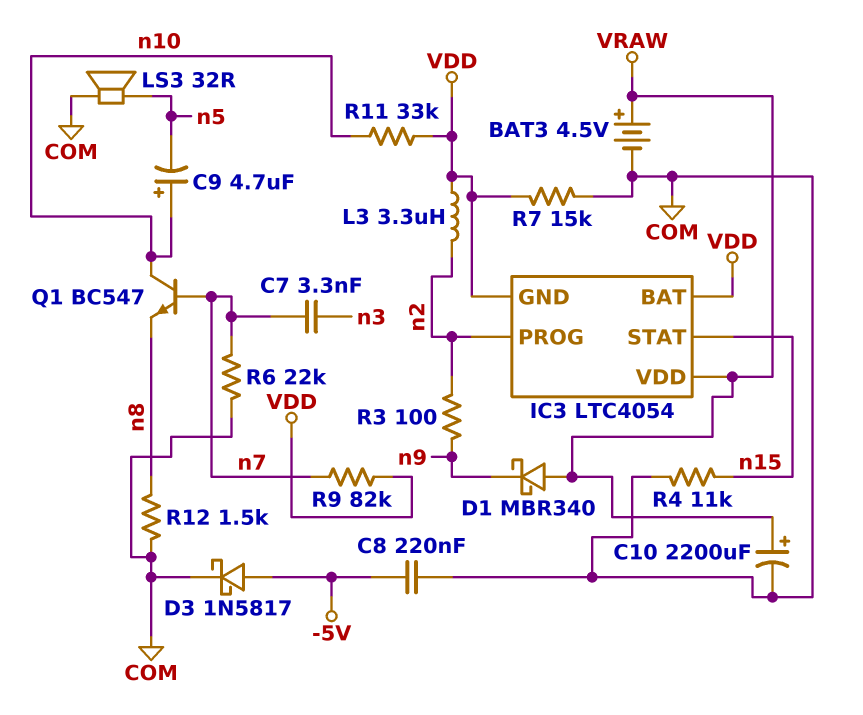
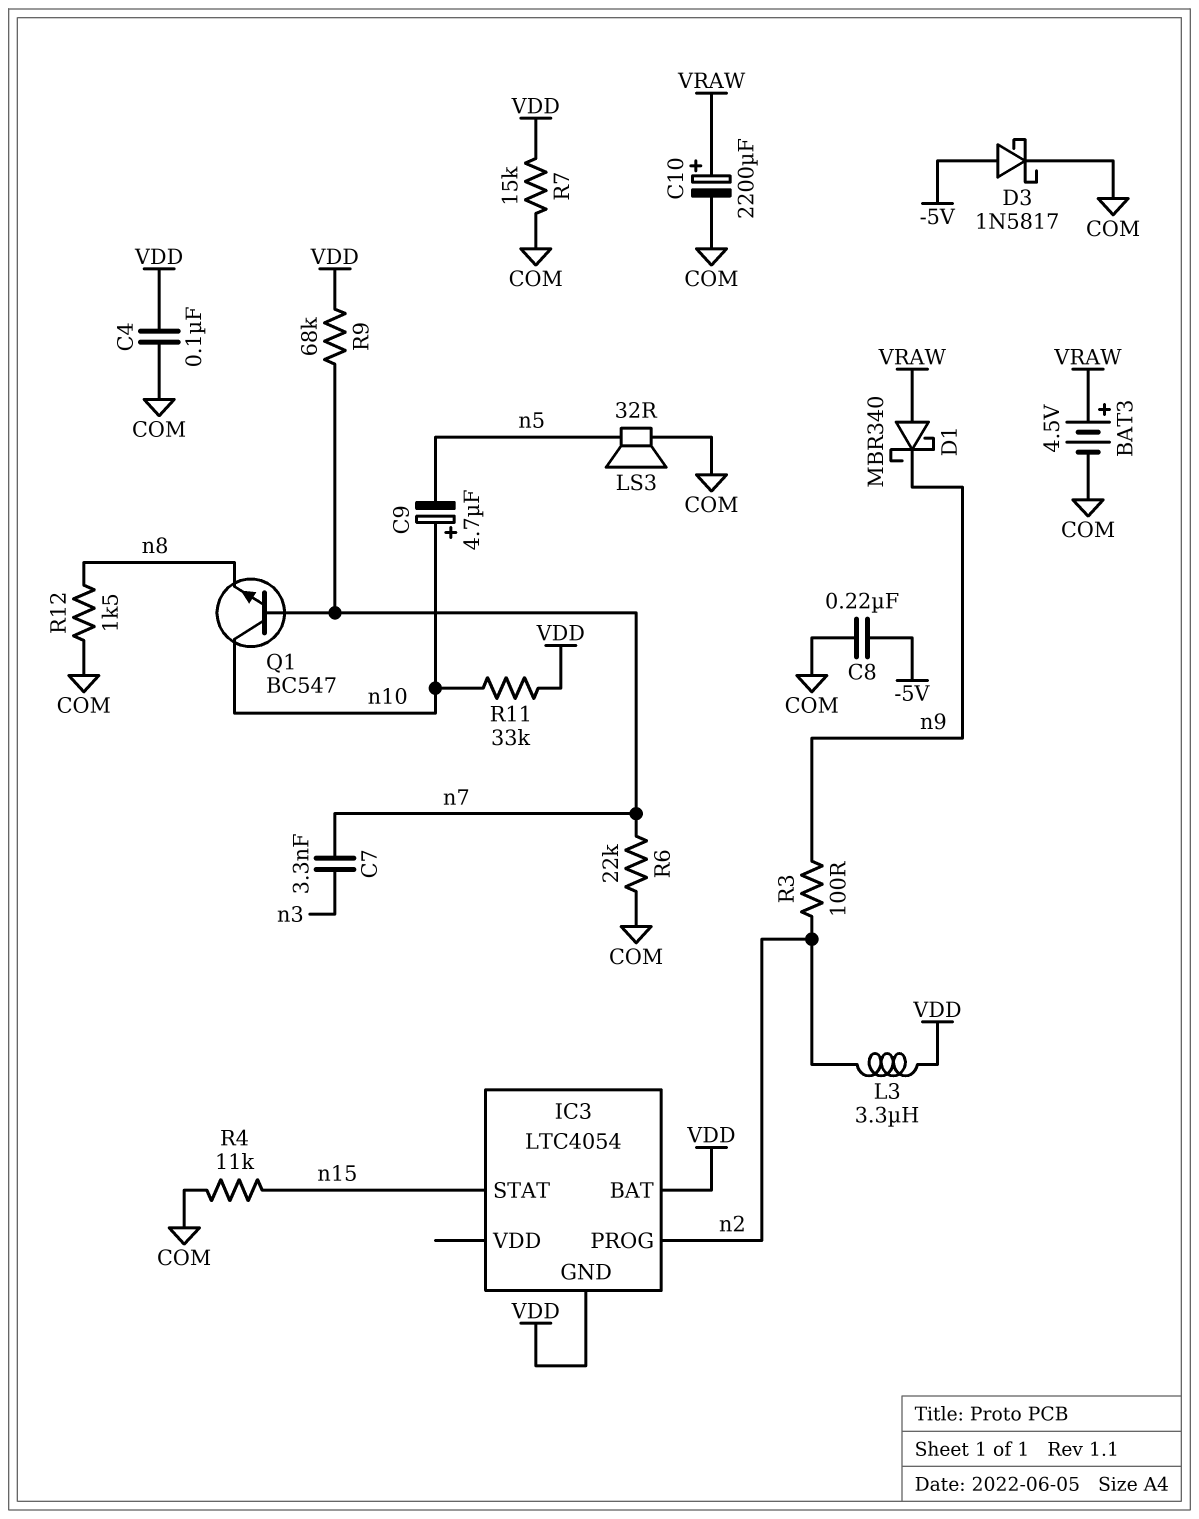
C4: none -> 100nF (COM, VDD)
IC3 pin VDD: VRAW -> none
R9: 82k (VDD, n7) -> 68k (VDD, n7)

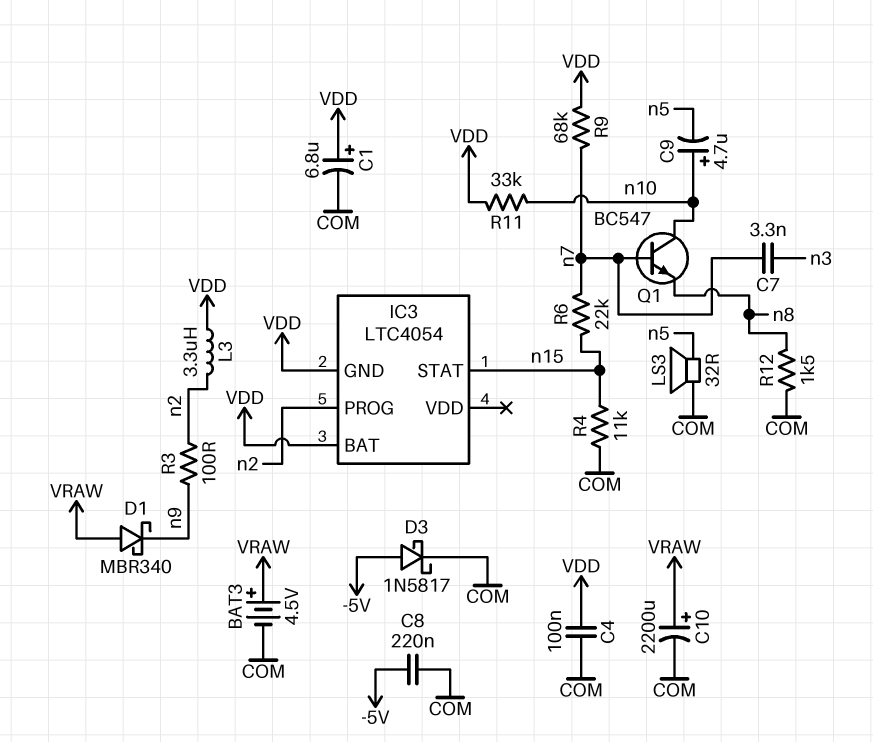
C1: none -> 6.8uF (plus VDD, minus COM)
R6: 22k (COM, n7) -> 22k (n7, n15)
R7: 15k (COM, VDD) -> none

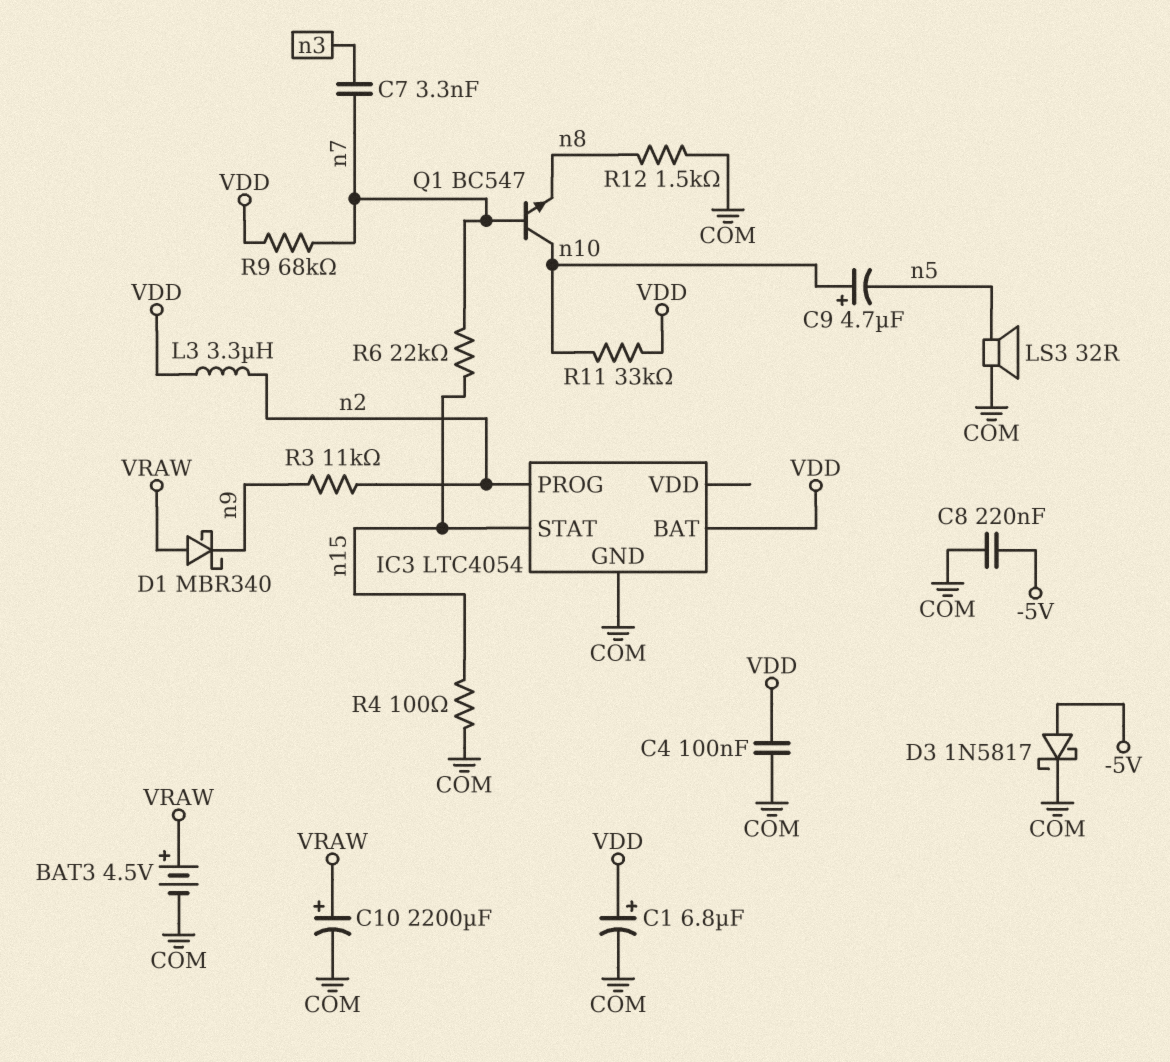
IC3 pin GND: VDD -> COM
R3: 100 (n2, n9) -> 11k (n2, n9)
R4: 11k (COM, n15) -> 100 (COM, n15)

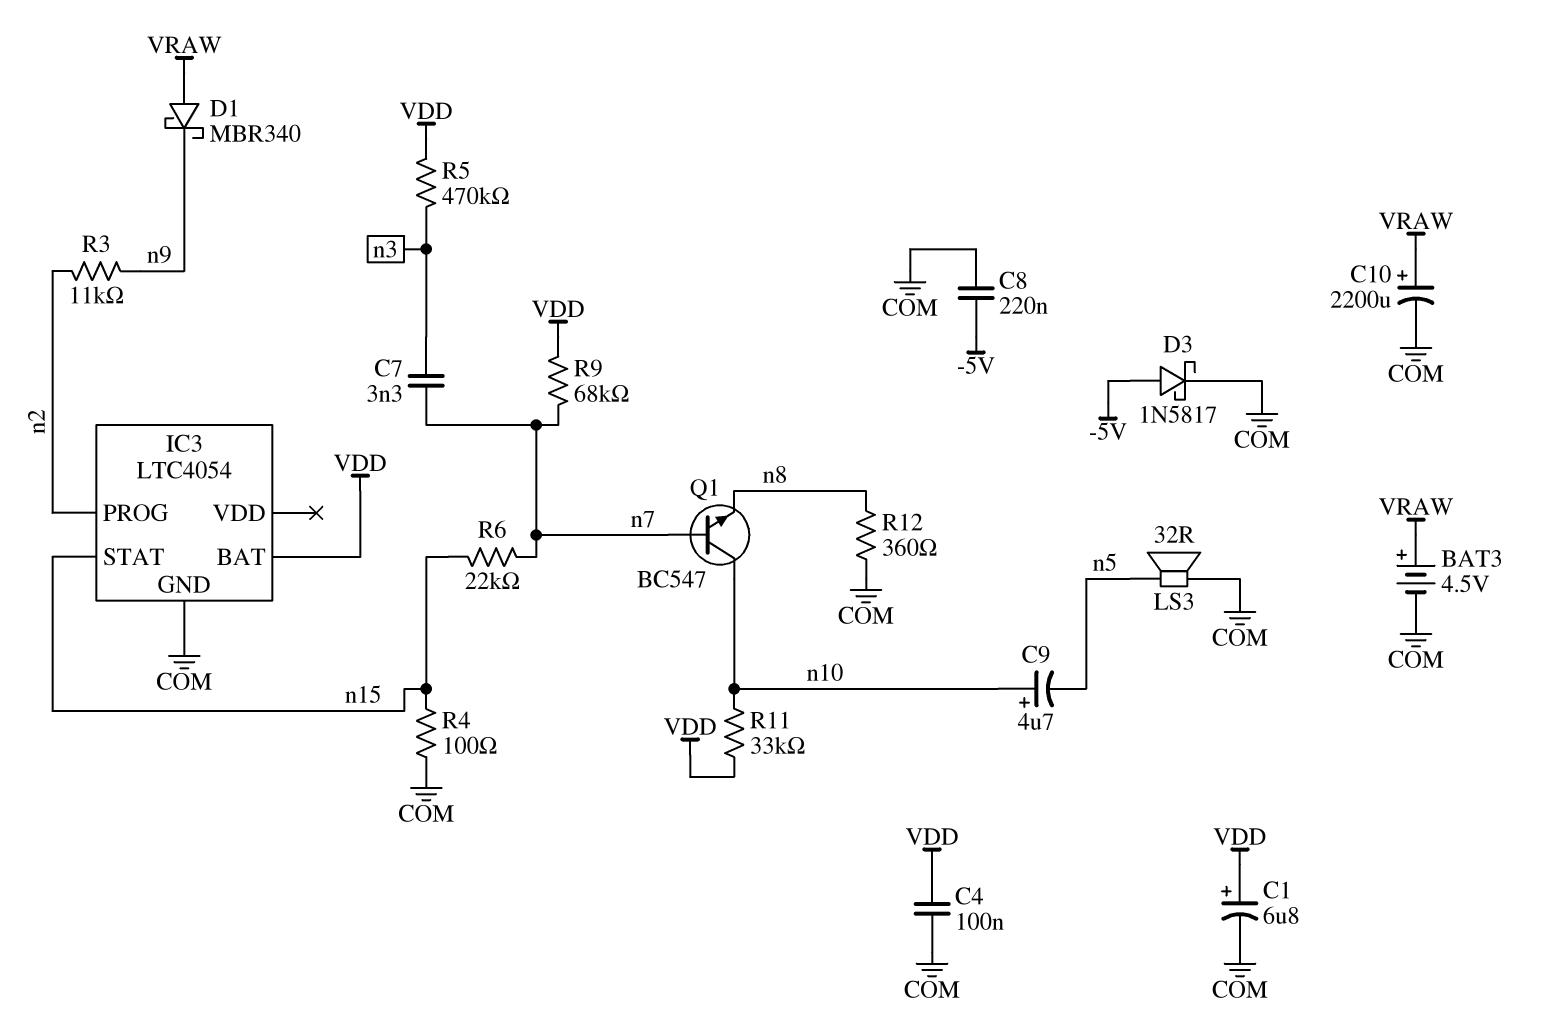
L3: 3.3uH (VDD, n2) -> none
R5: none -> 470k (VDD, n3)
R12: 1.5k (COM, n8) -> 360 (COM, n8)

